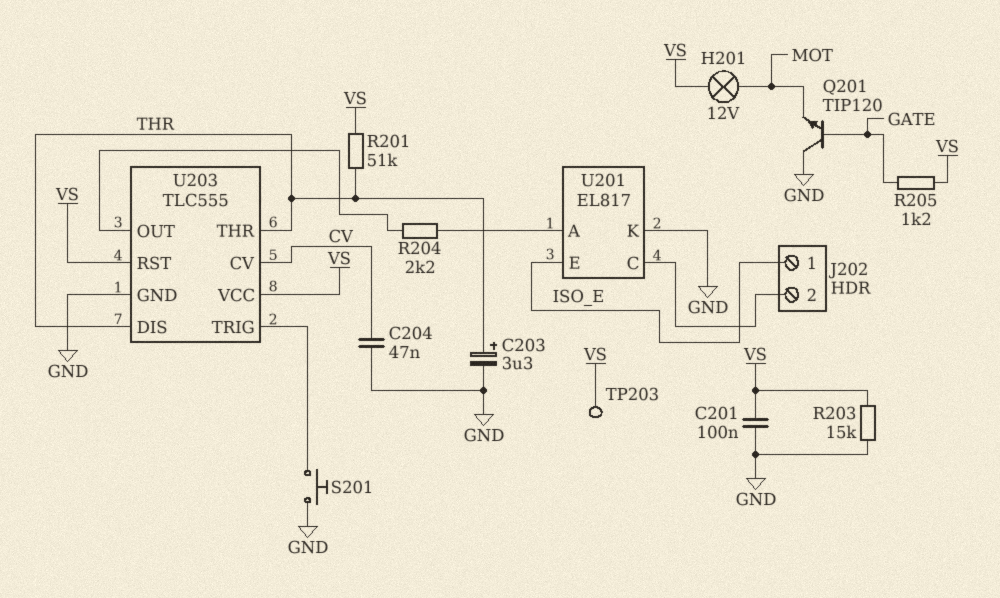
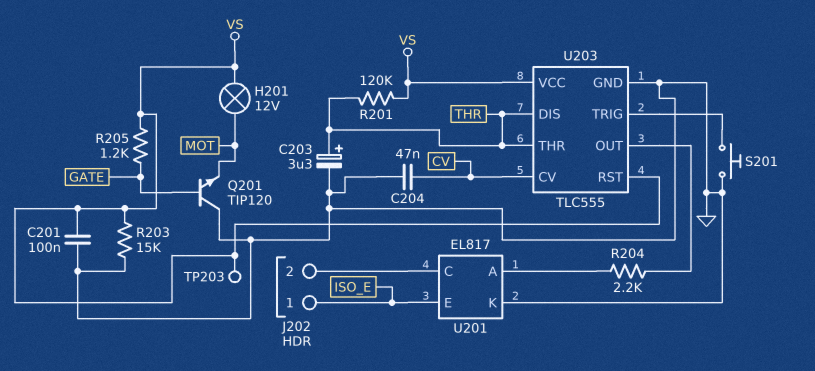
R201: 51k (THR, VS) -> 120k (THR, VS)

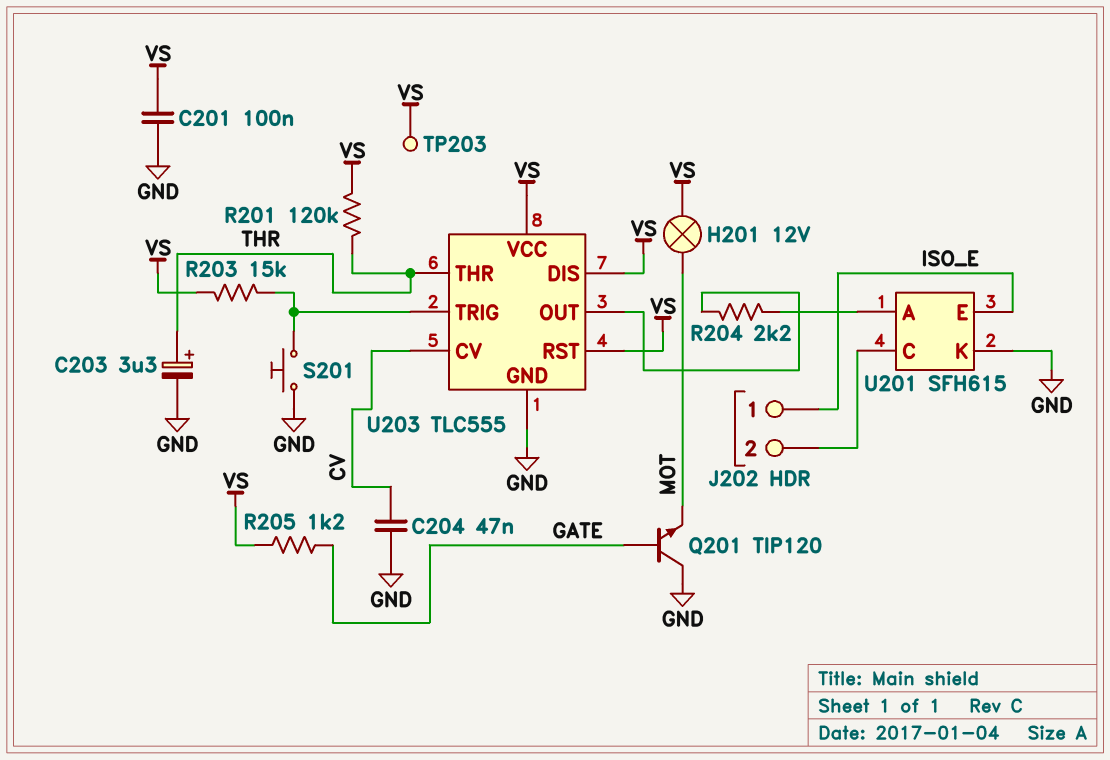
R203: 15k (GND, VS) -> 15k (U203/TRIG, VS)
U201: EL817 -> SFH615
U203 pin DIS: THR -> VS

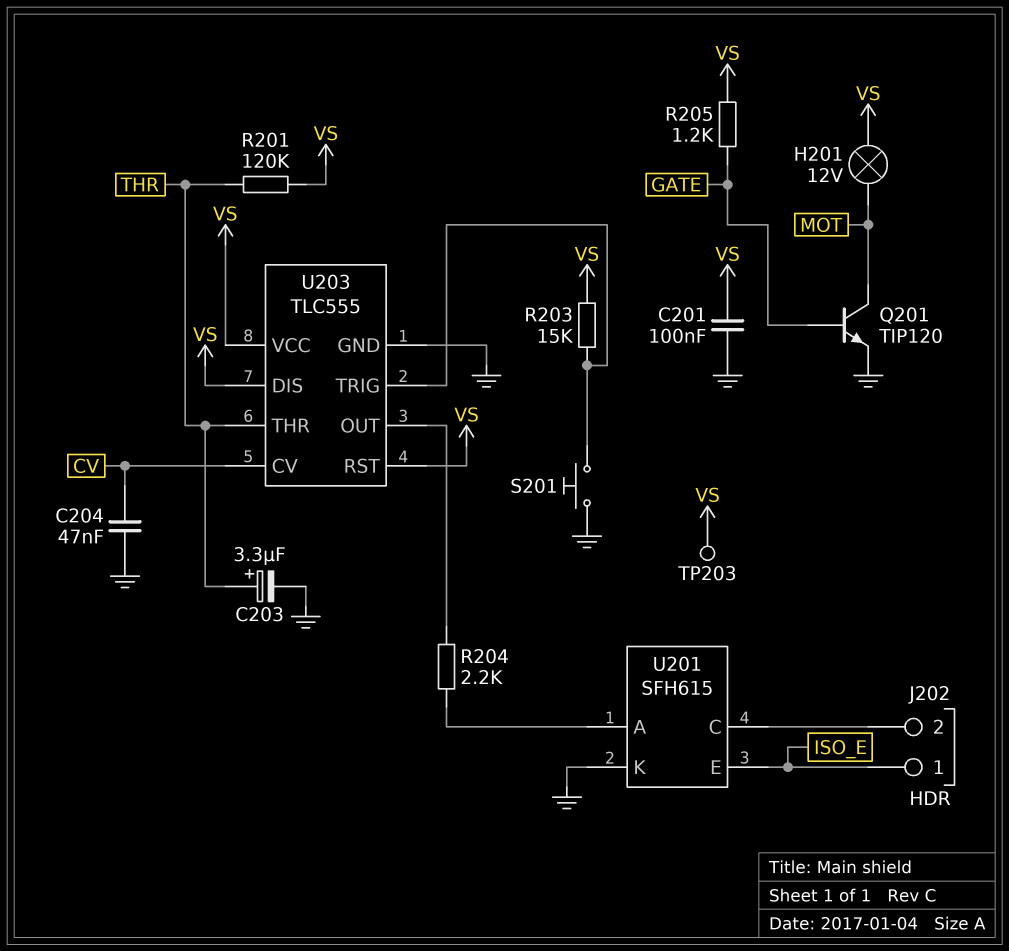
Q201: NPN TIP120 (B GATE, C GND, E MOT) -> NPN TIP120 (B GATE, C MOT, E GND)

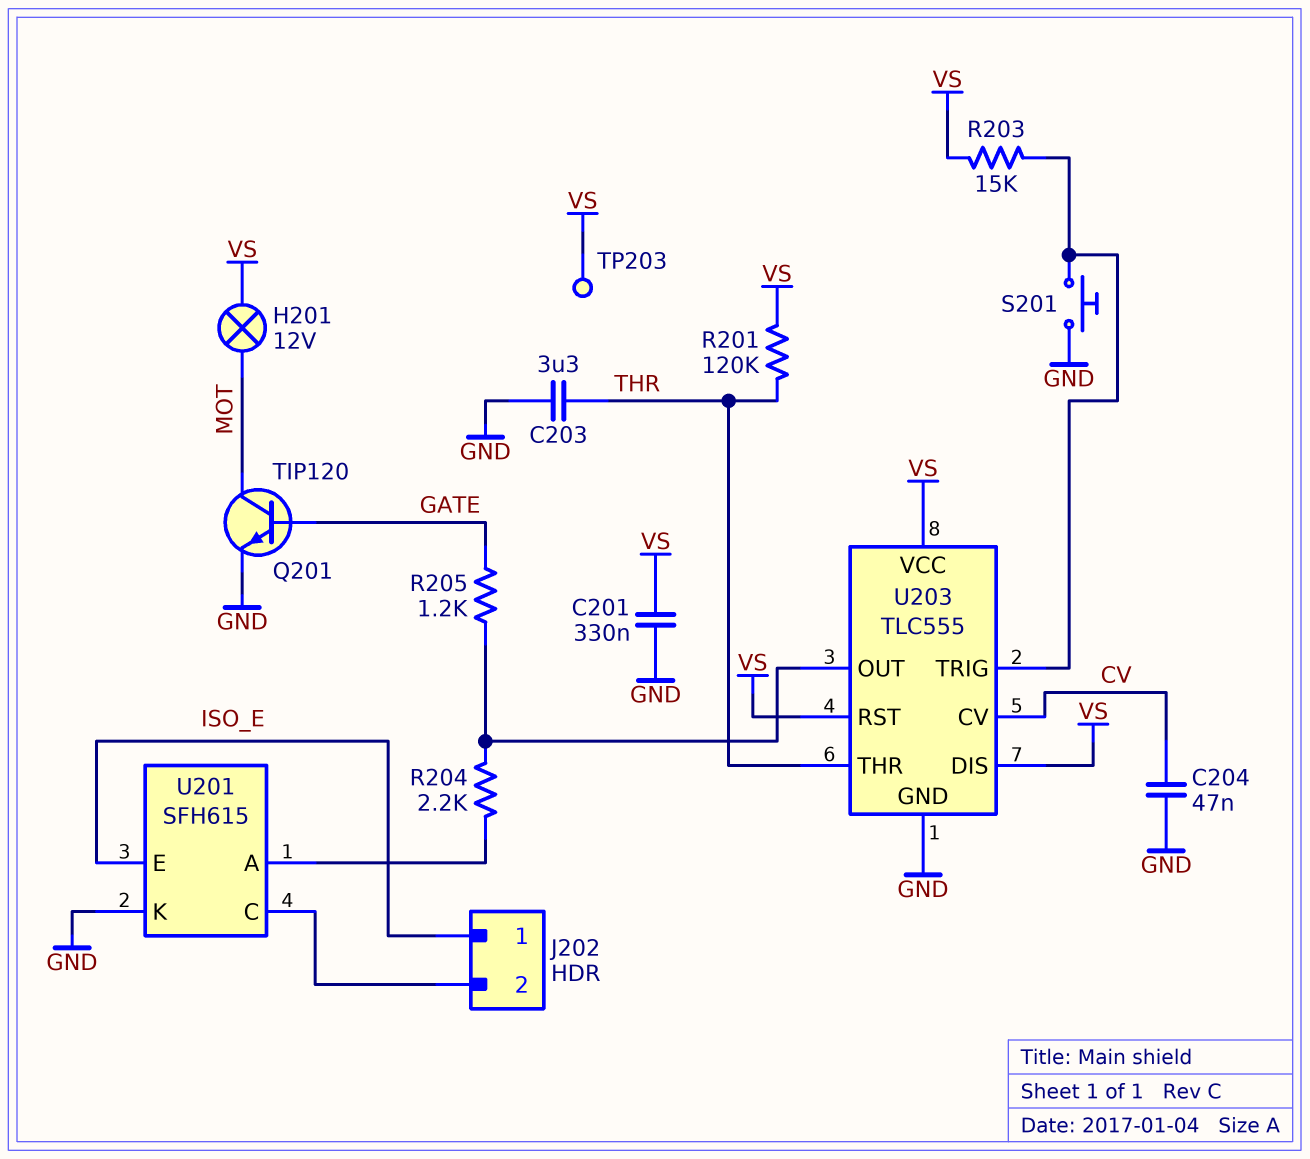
C201: 100nF (GND, VS) -> 330nF (GND, VS)
C203: 3.3uF (plus THR, minus GND) -> 3.3uF (GND, THR)
R205: 1.2k (GATE, VS) -> 1.2k (GATE, U203/OUT)

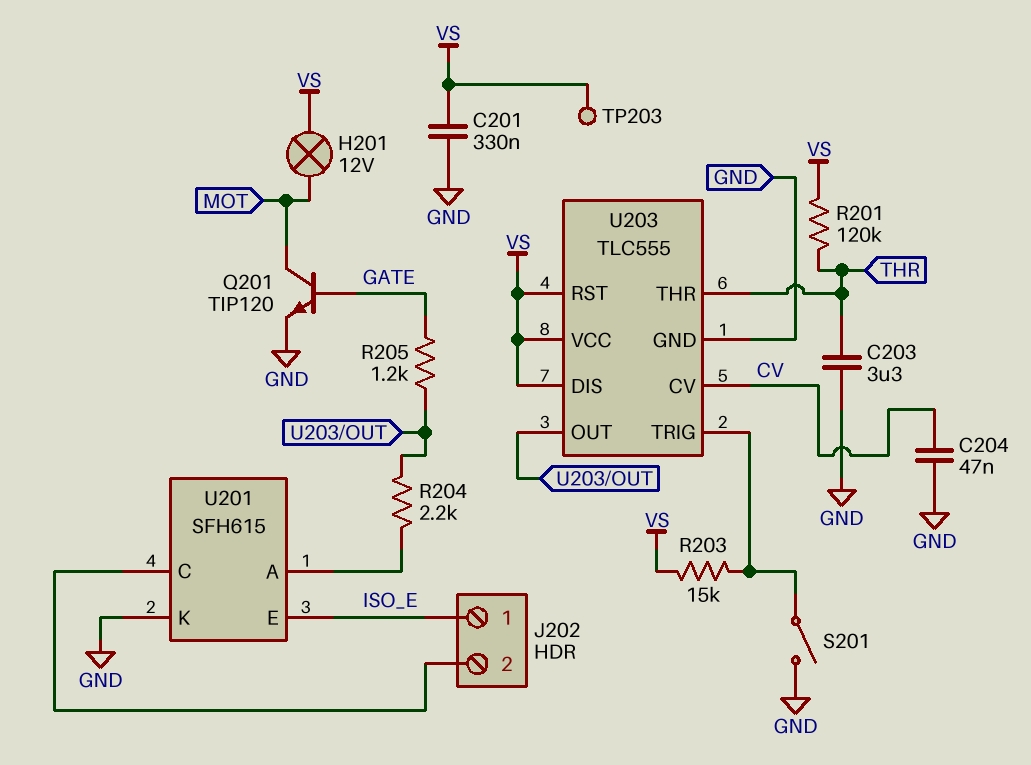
S201: button (GND, U203/TRIG) -> switch (GND, U203/TRIG)

